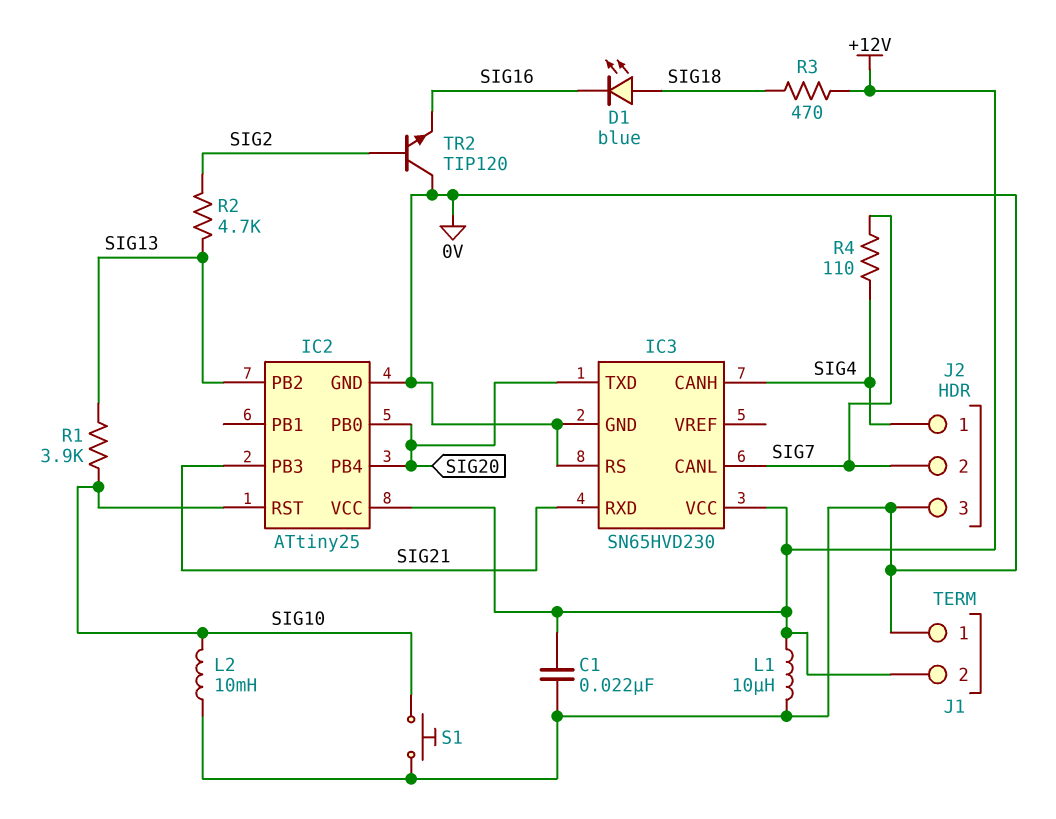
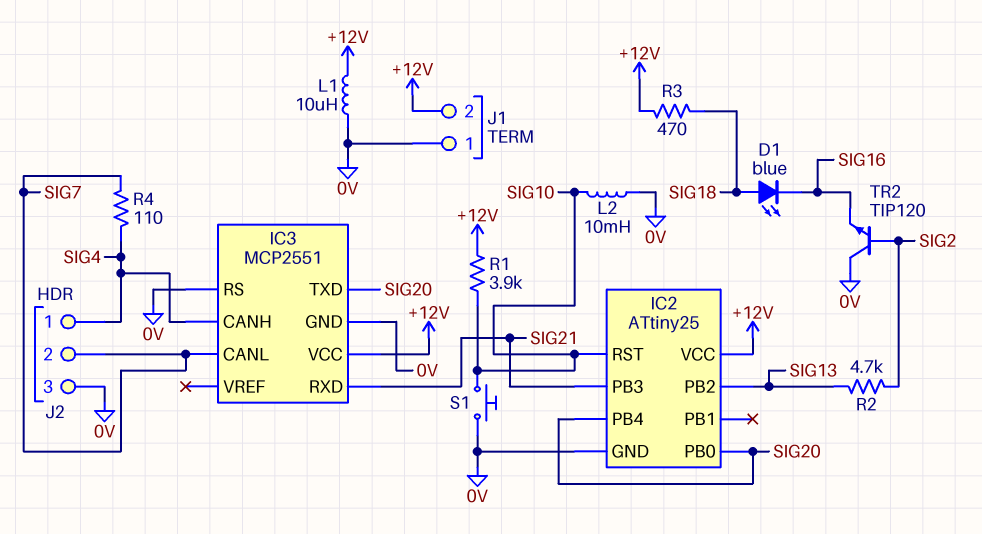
C1: 22nF (+12V, 0V) -> none
IC3: SN65HVD230 -> MCP2551
R1: 3.9k (SIG10, SIG13) -> 3.9k (+12V, SIG10)

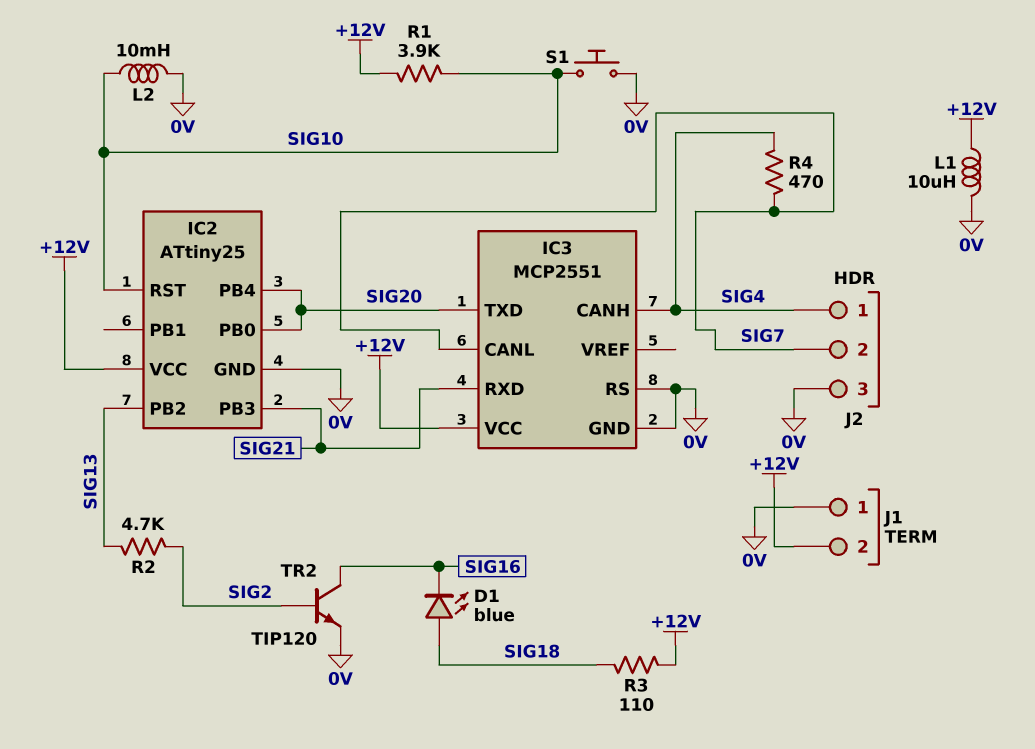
R3: 470 (+12V, SIG18) -> 110 (+12V, SIG18)
R4: 110 (SIG4, SIG7) -> 470 (SIG4, SIG7)
TR2: NPN TIP120 (B SIG2, C 0V, E SIG16) -> NPN TIP120 (B SIG2, C SIG16, E 0V)

